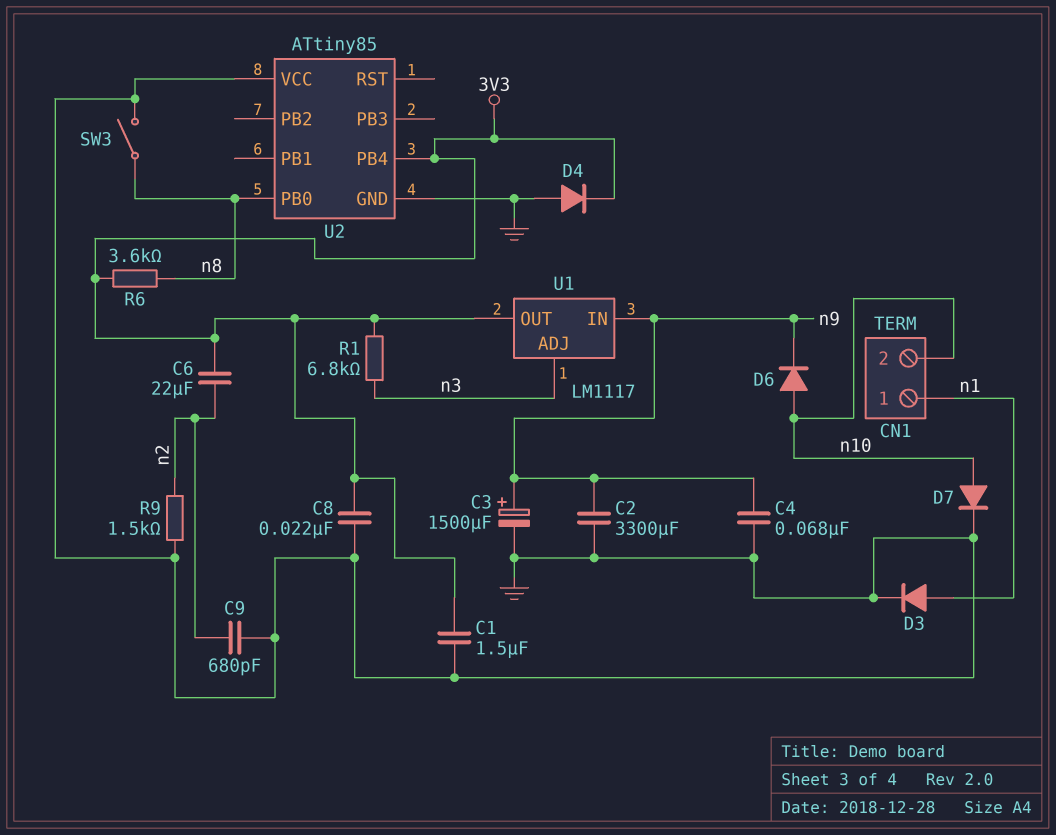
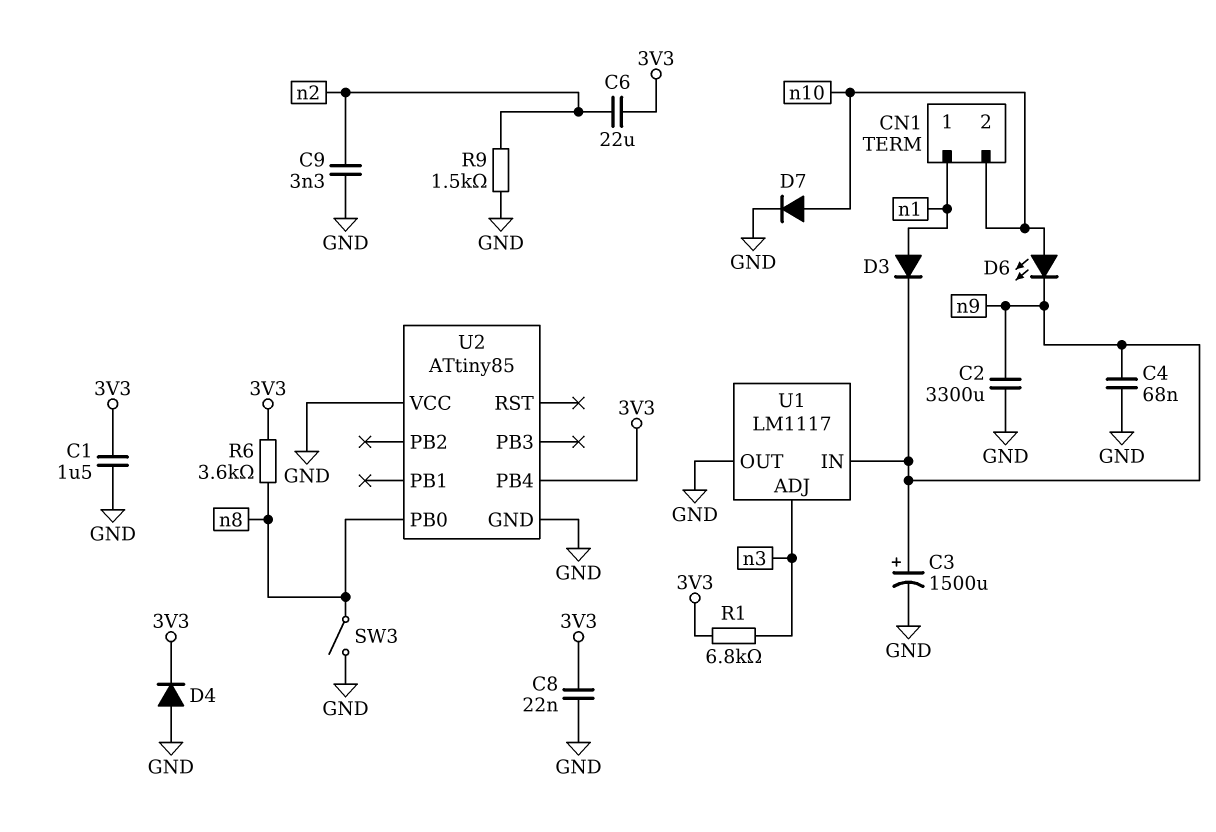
C9: 680pF (GND, n2) -> 3.3nF (GND, n2)
D3: diode (A n1, K GND) -> diode (A n1, K n9)
D6: diode (A n10, K n9) -> LED (A n10, K n9)
U1 pin OUT: 3V3 -> GND

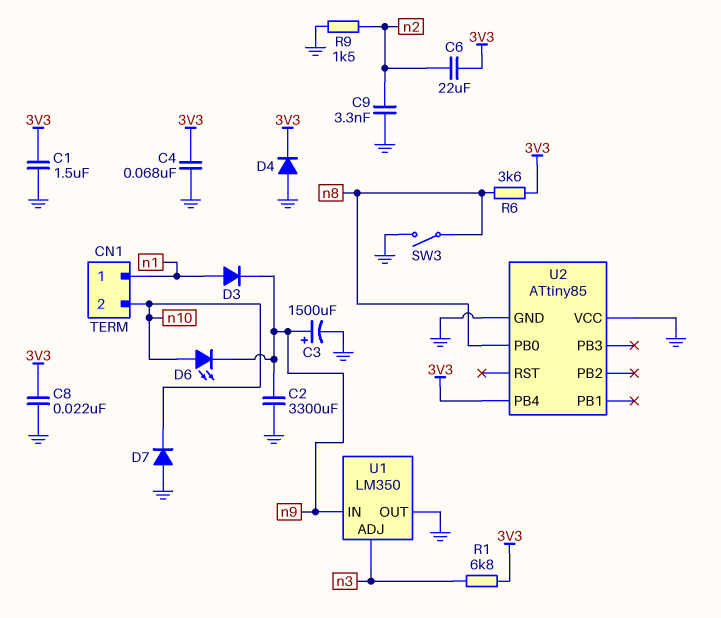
C4: 68nF (GND, n9) -> 68nF (3V3, GND)
D7: diode (A n10, K GND) -> diode (A GND, K n10)
U1: LM1117 -> LM350

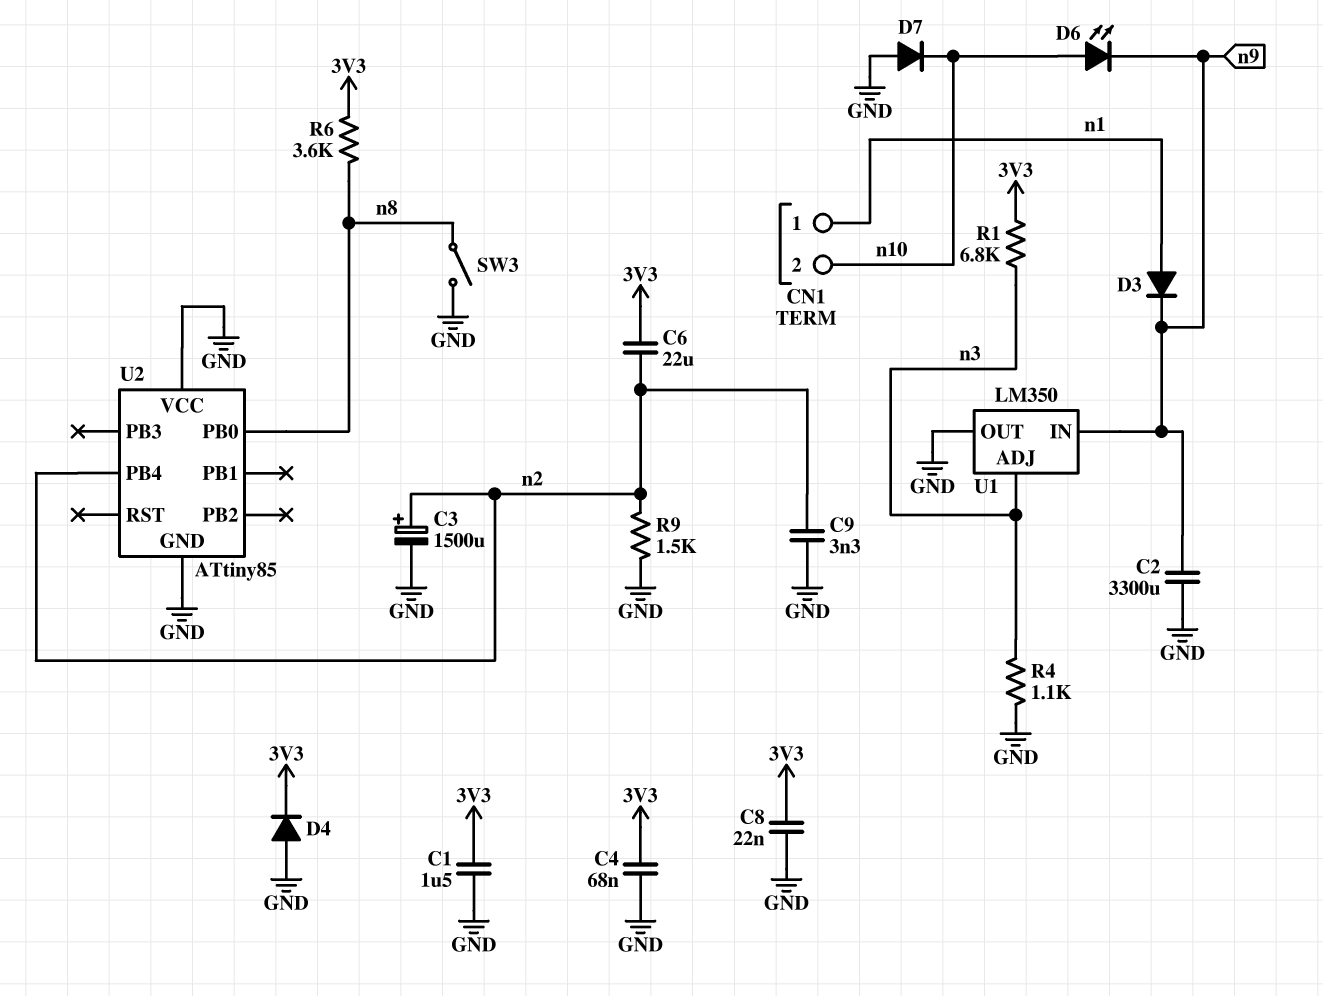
C3: 1500uF (plus n9, minus GND) -> 1500uF (plus n2, minus GND)
R4: none -> 1.1k (GND, n3)
U2 pin PB4: 3V3 -> n2

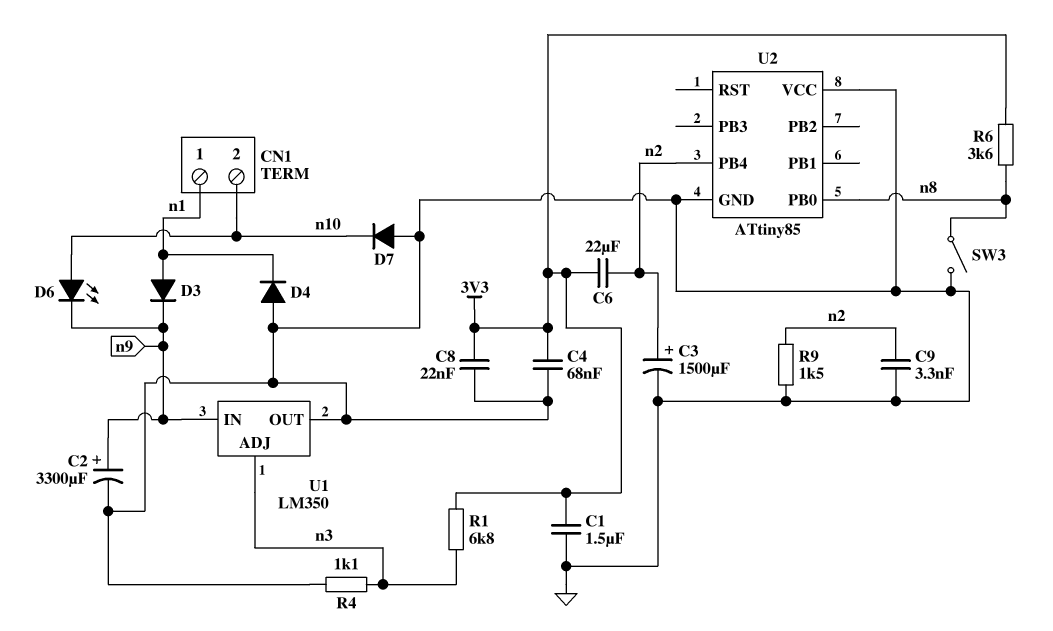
C2: 3300uF (GND, n9) -> 3300uF (plus n9, minus GND)
D4: diode (A GND, K 3V3) -> diode (A GND, K n1)

